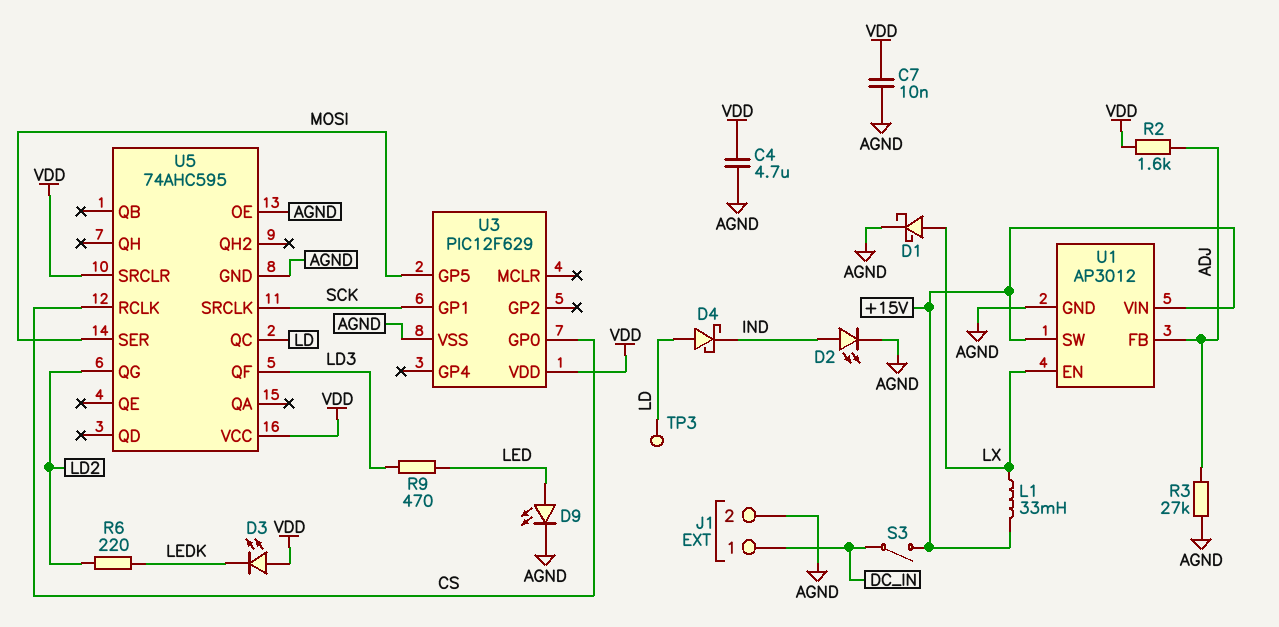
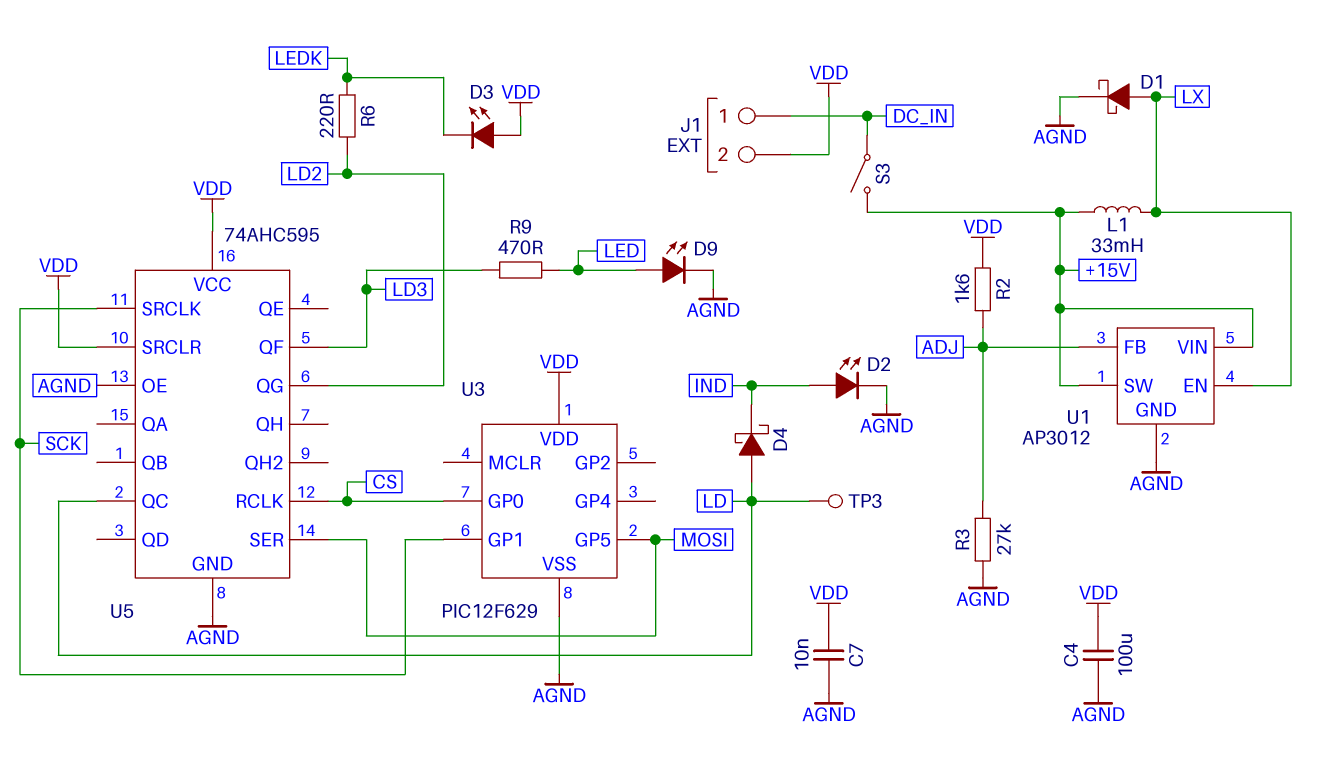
C4: 4.7uF (AGND, VDD) -> 100uF (AGND, VDD)
J1 pin 2: AGND -> VDD

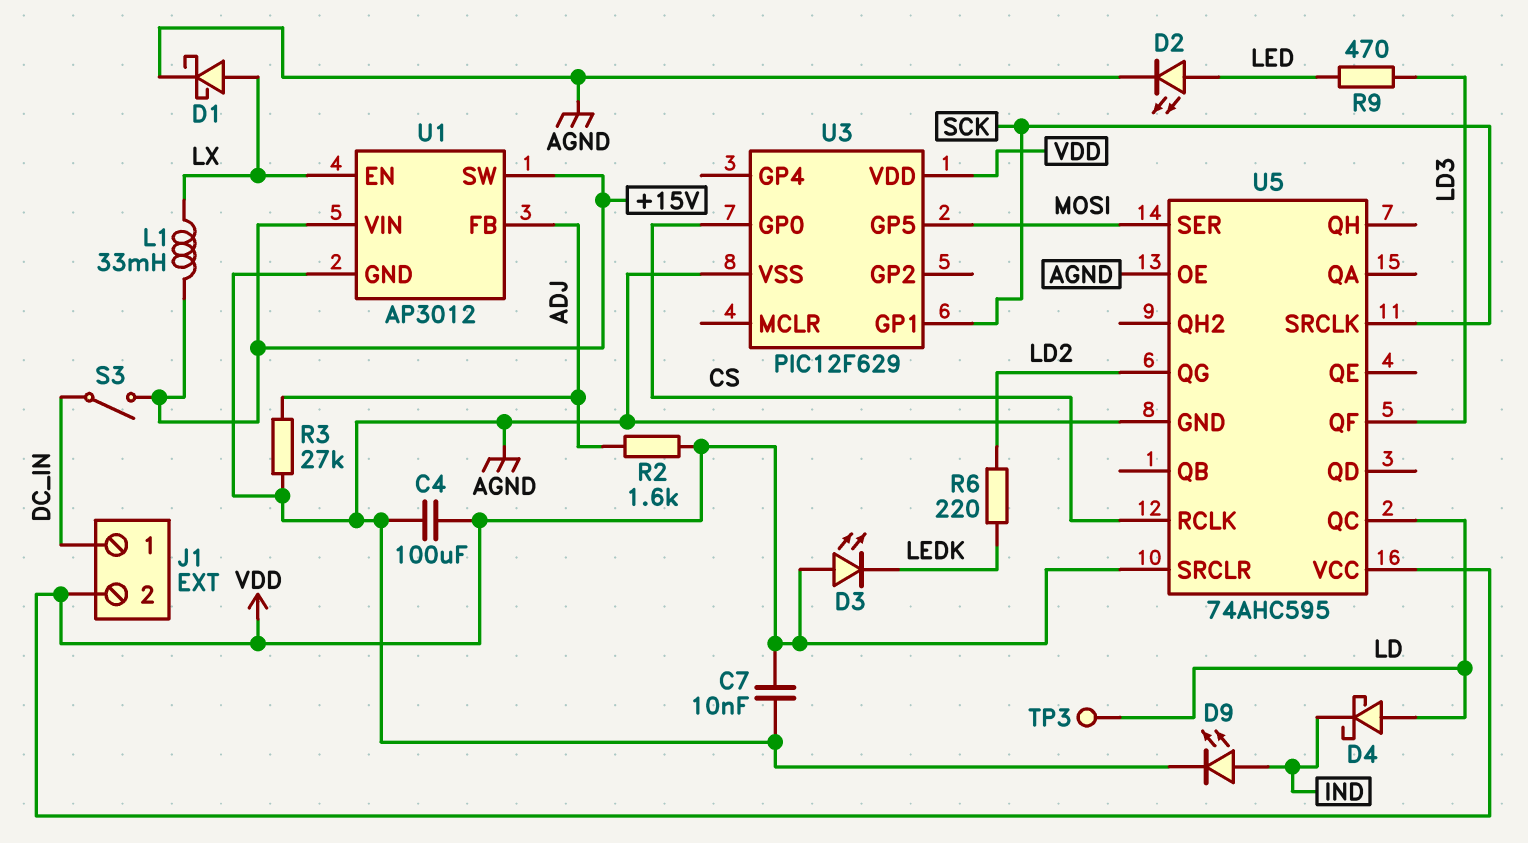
D2: LED (A IND, K AGND) -> LED (A LED, K AGND)
D9: LED (A LED, K AGND) -> LED (A IND, K AGND)

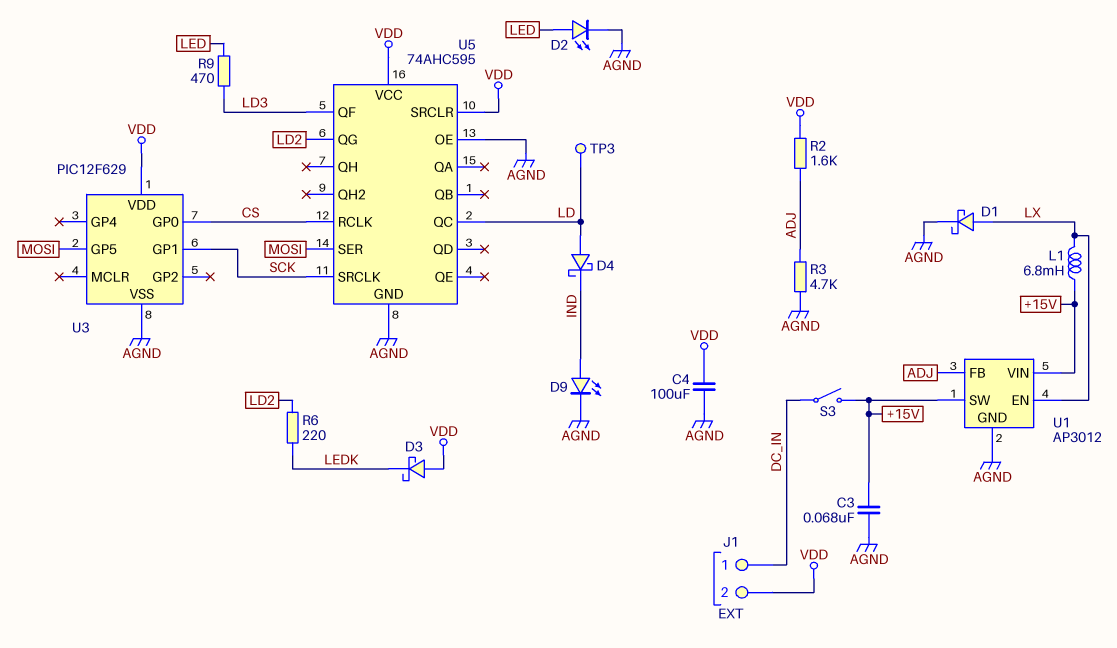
C3: none -> 68nF (+15V, AGND)
C7: 10nF (AGND, VDD) -> none
D3: LED (A VDD, K LEDK) -> schottky (A VDD, K LEDK)
L1: 33mH (+15V, LX) -> 6.8mH (+15V, LX)
R3: 27k (ADJ, AGND) -> 4.7k (ADJ, AGND)

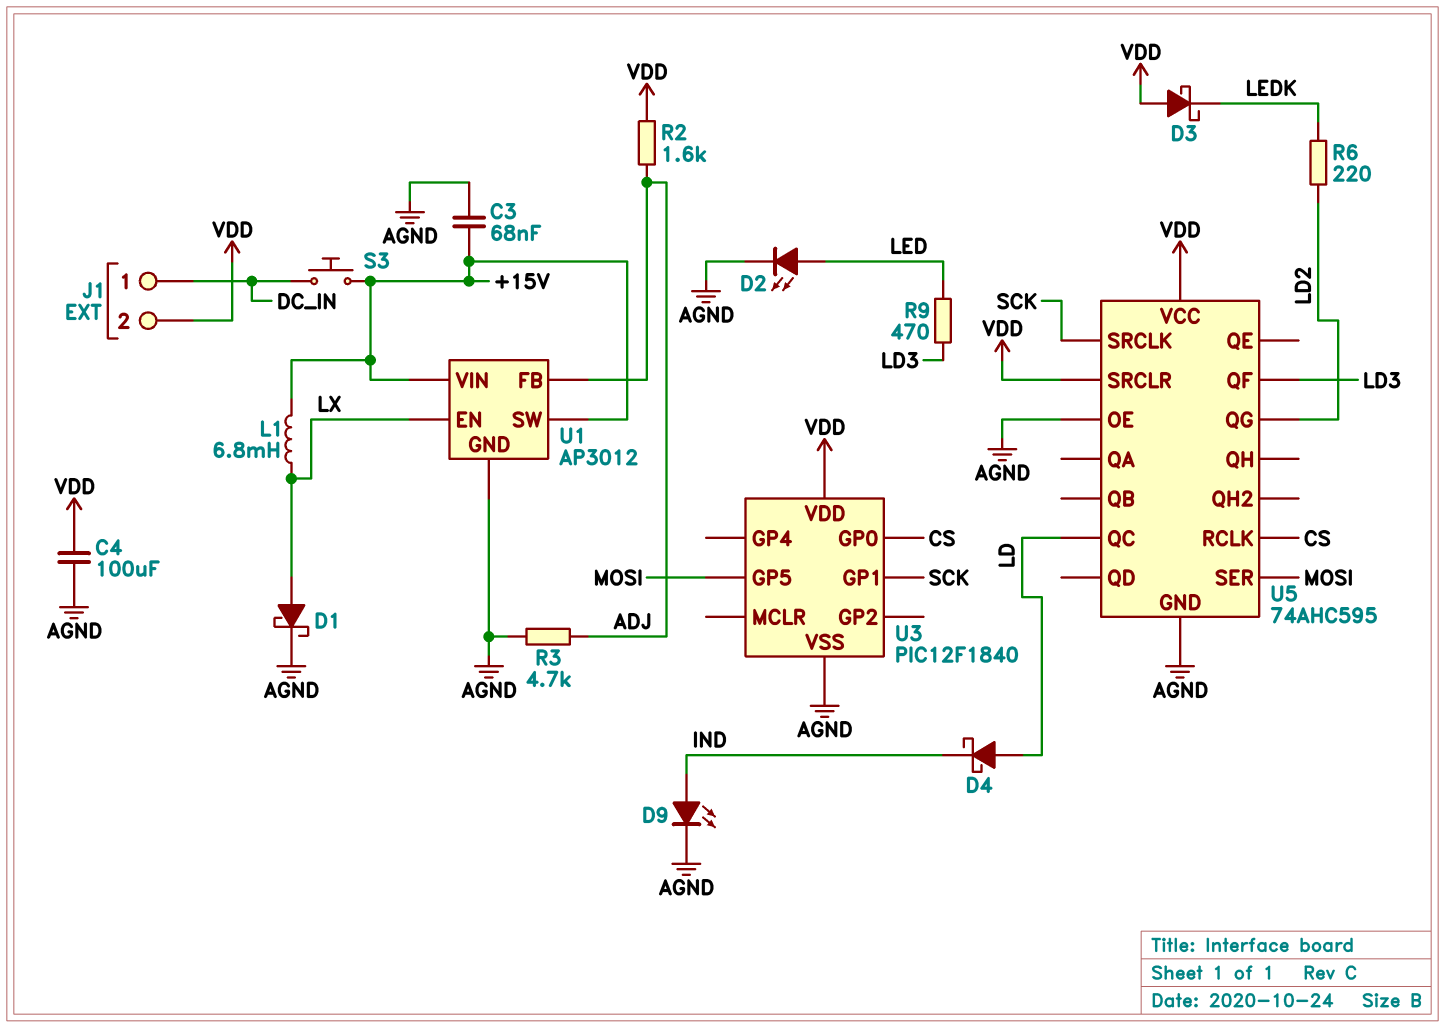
S3: switch (+15V, DC_IN) -> button (+15V, DC_IN)
TP3: test point (LD) -> none
U3: PIC12F629 -> PIC12F1840

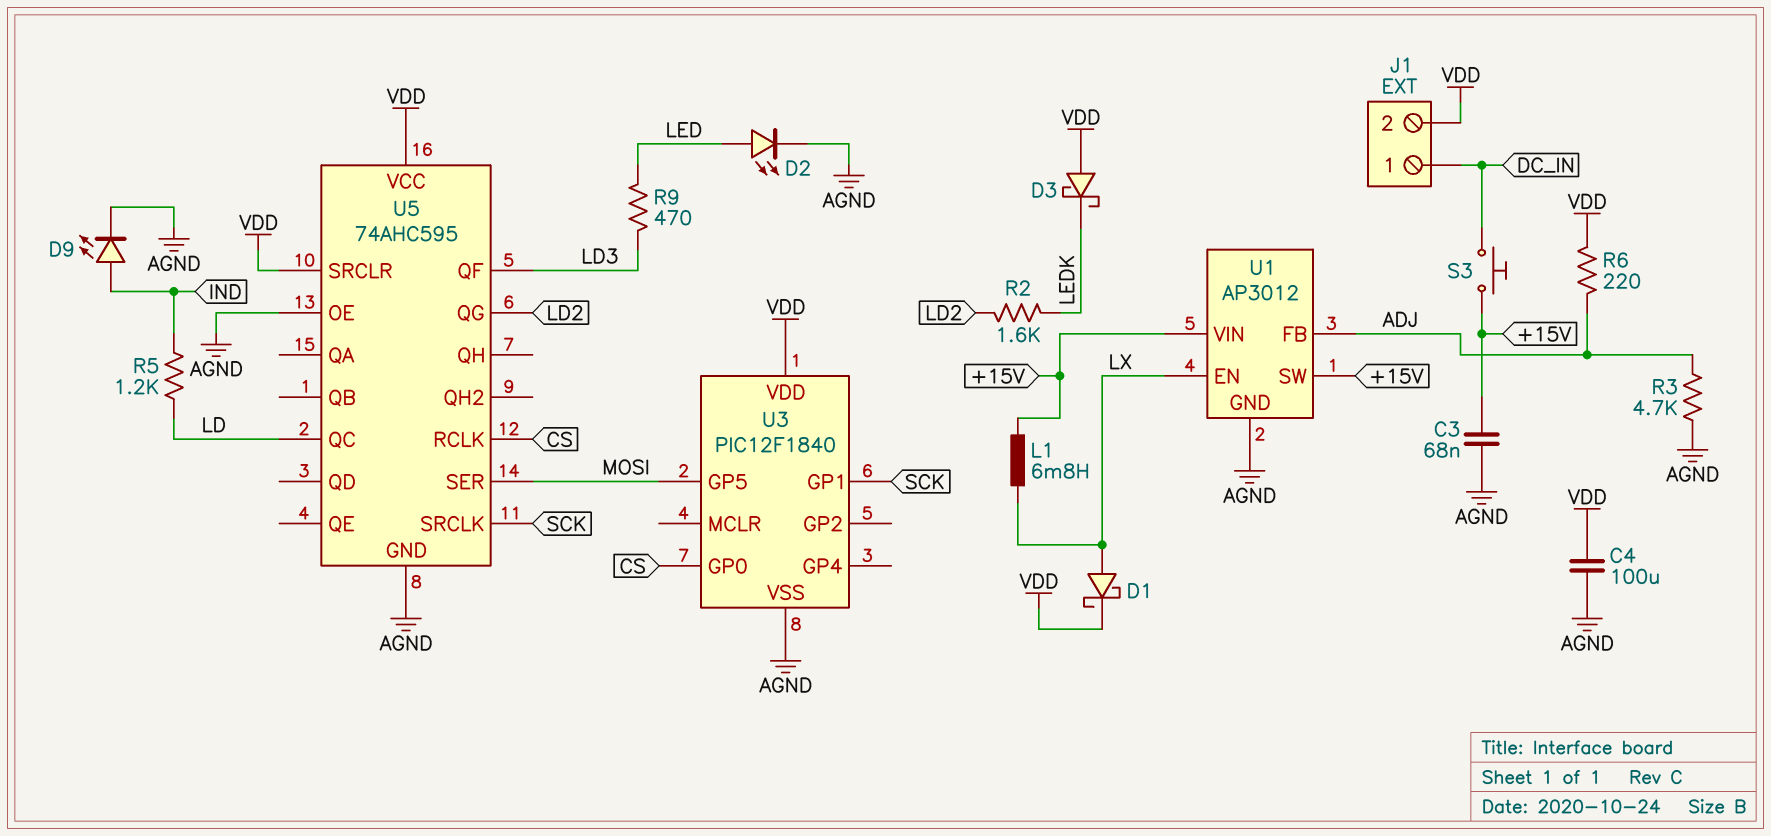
D1: schottky (A LX, K AGND) -> schottky (A LX, K VDD)
D4: schottky (A LD, K IND) -> none
R2: 1.6k (ADJ, VDD) -> 1.6k (LD2, LEDK)
R5: none -> 1.2k (IND, LD)
R6: 220 (LD2, LEDK) -> 220 (ADJ, VDD)

